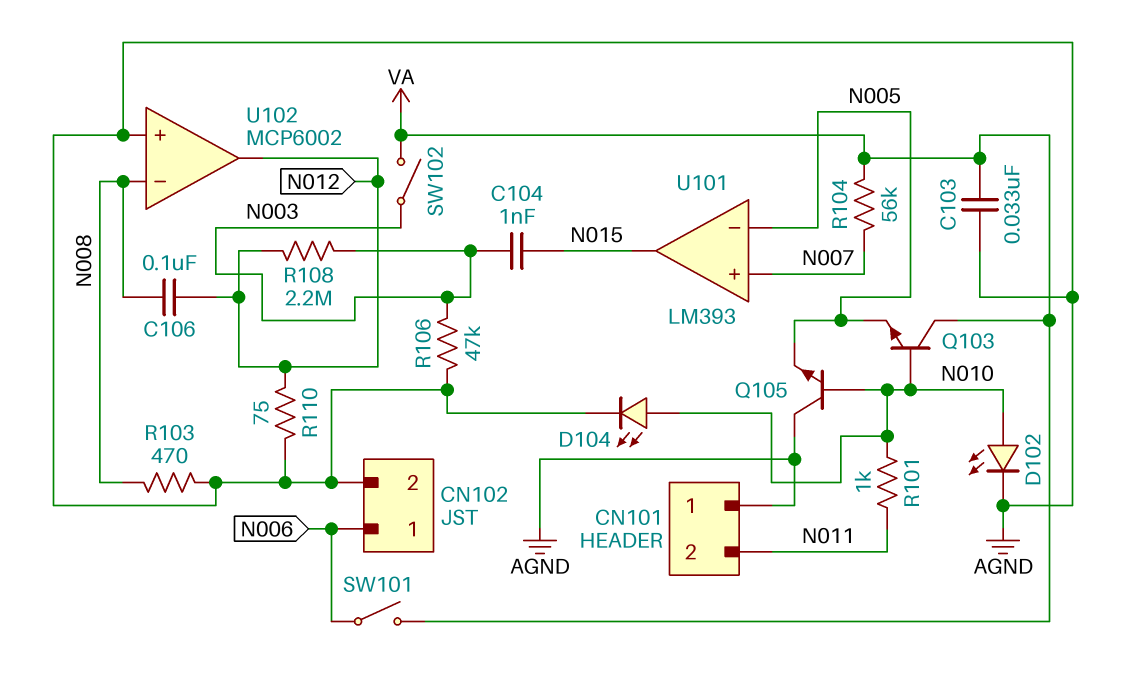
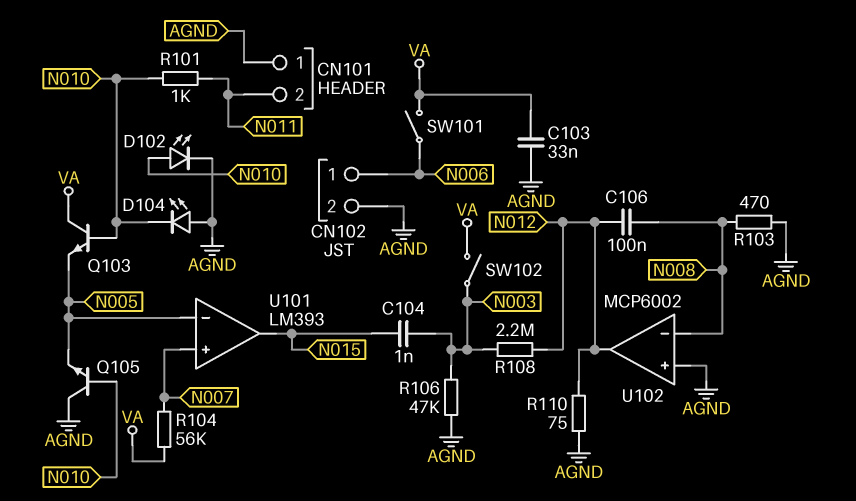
D104: LED (A N010, K AGND) -> LED (A AGND, K N010)

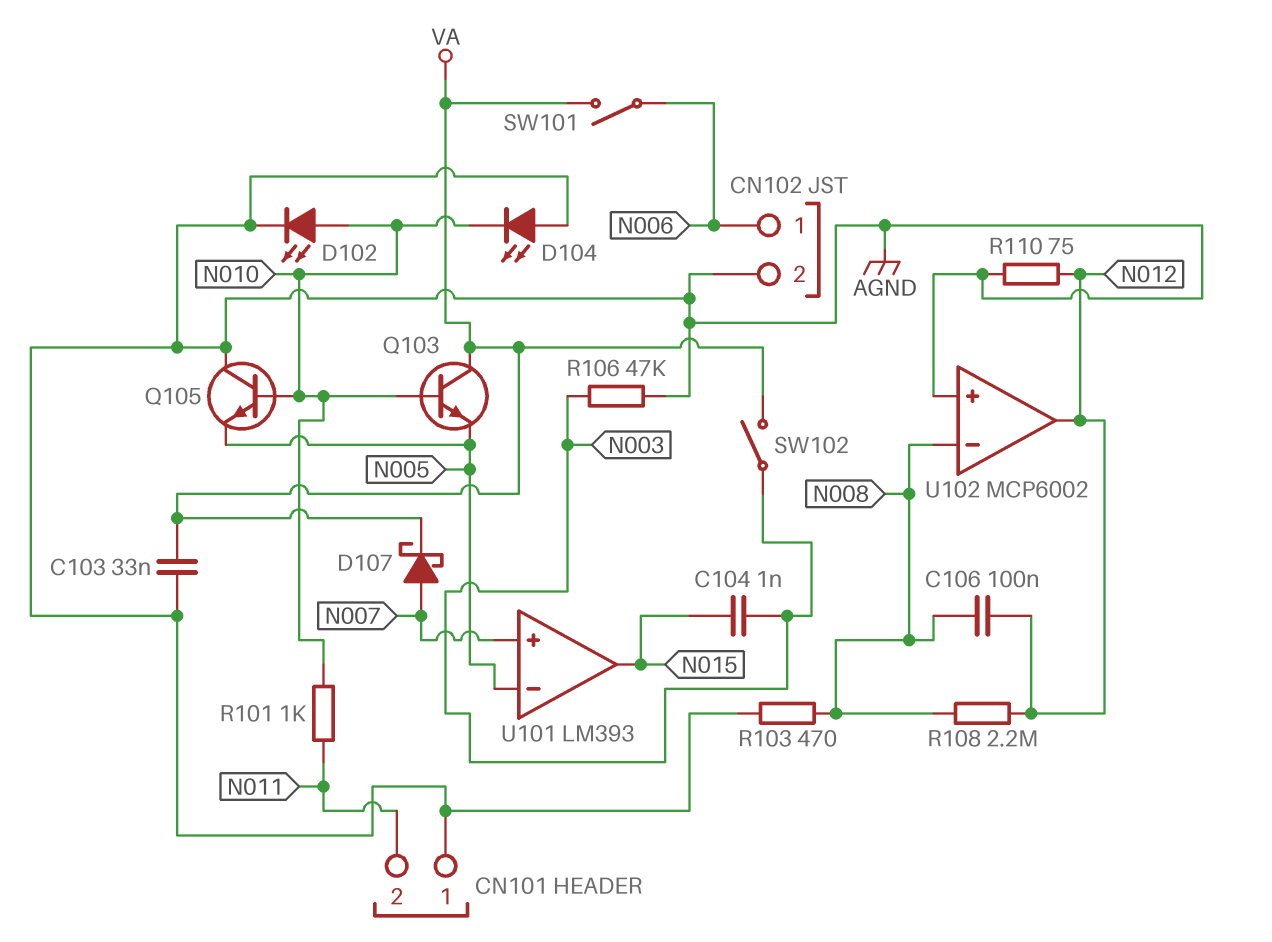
D107: none -> schottky (A N007, K VA)
R104: 56k (N007, VA) -> none
R108: 2.2M (N003, N012) -> 2.2M (N008, N012)

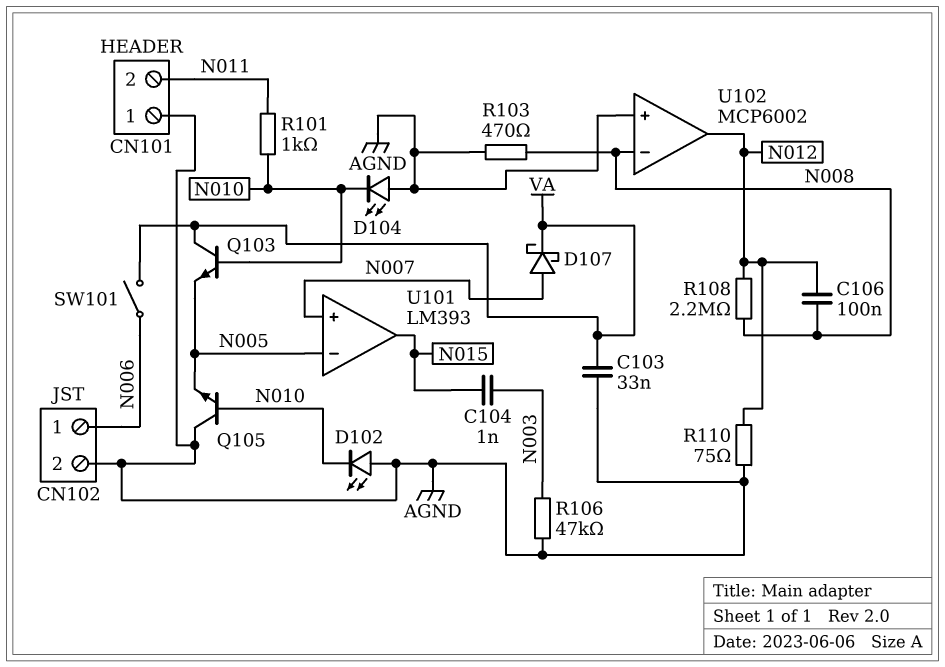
D102: LED (A N010, K AGND) -> LED (A AGND, K N010)
SW102: switch (N003, VA) -> none

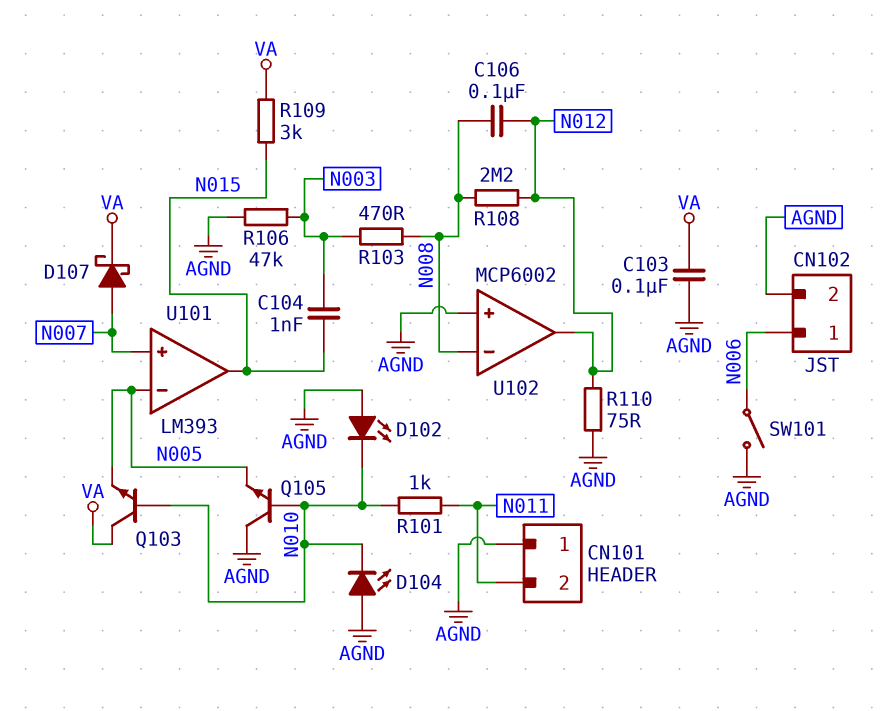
C103: 33nF (AGND, VA) -> 100nF (AGND, VA)
R103: 470 (AGND, N008) -> 470 (N003, N008)
R109: none -> 3k (N015, VA)
SW101: switch (N006, VA) -> switch (AGND, N006)

